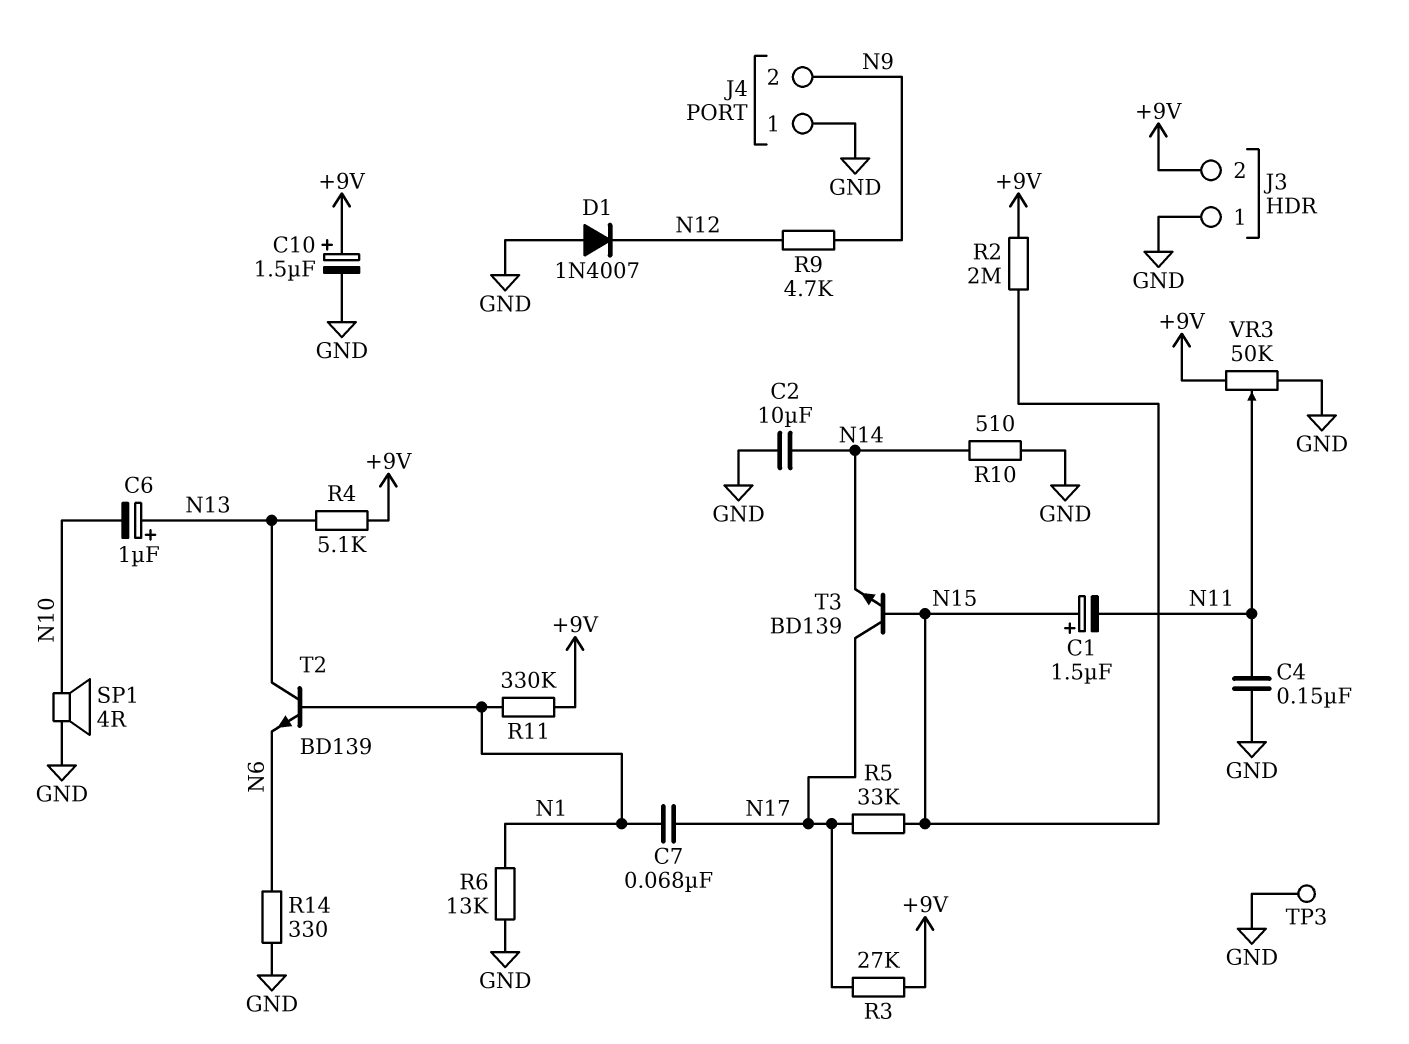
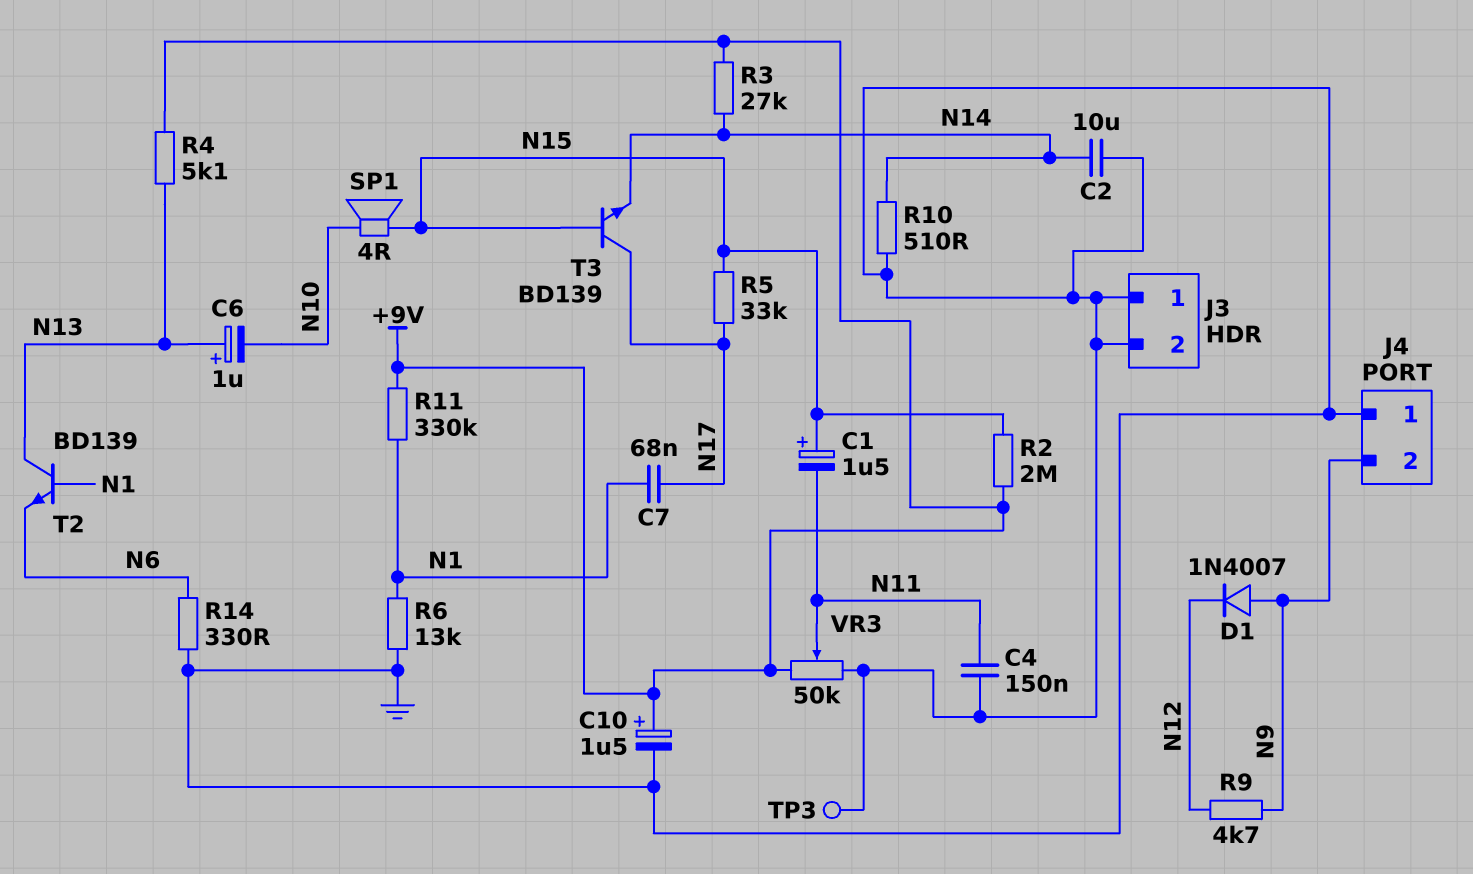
D1: diode 1N4007 (A GND, K N12) -> diode 1N4007 (A N9, K N12)
J3 pin 2: +9V -> GND
R3: 27k (+9V, N17) -> 27k (+9V, N14)
SP1: speaker 4R (GND, N10) -> speaker 4R (N10, N15)

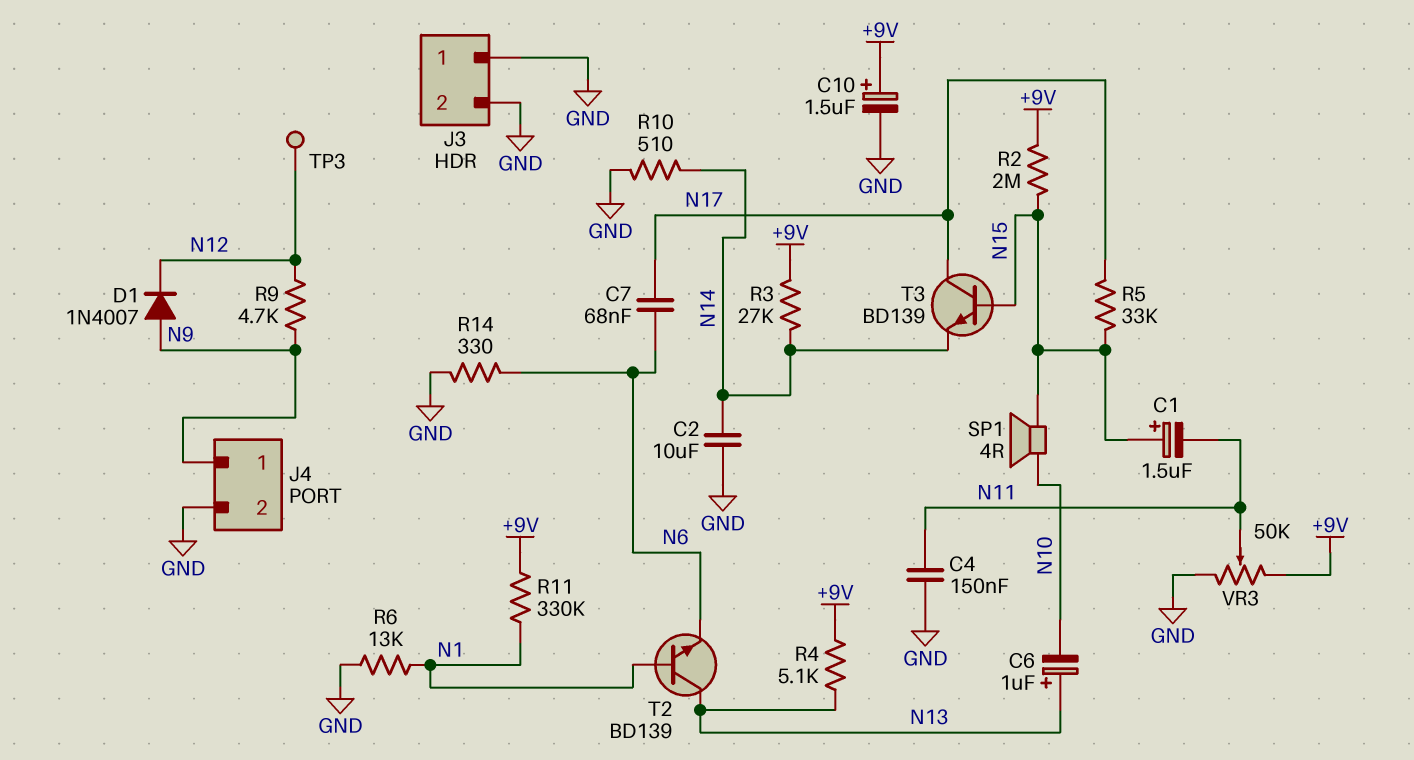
C7: 68nF (N1, N17) -> 68nF (N6, N17)
J4 pin 1: GND -> N9
J4 pin 2: N9 -> GND
TP3: test point (GND) -> test point (N12)

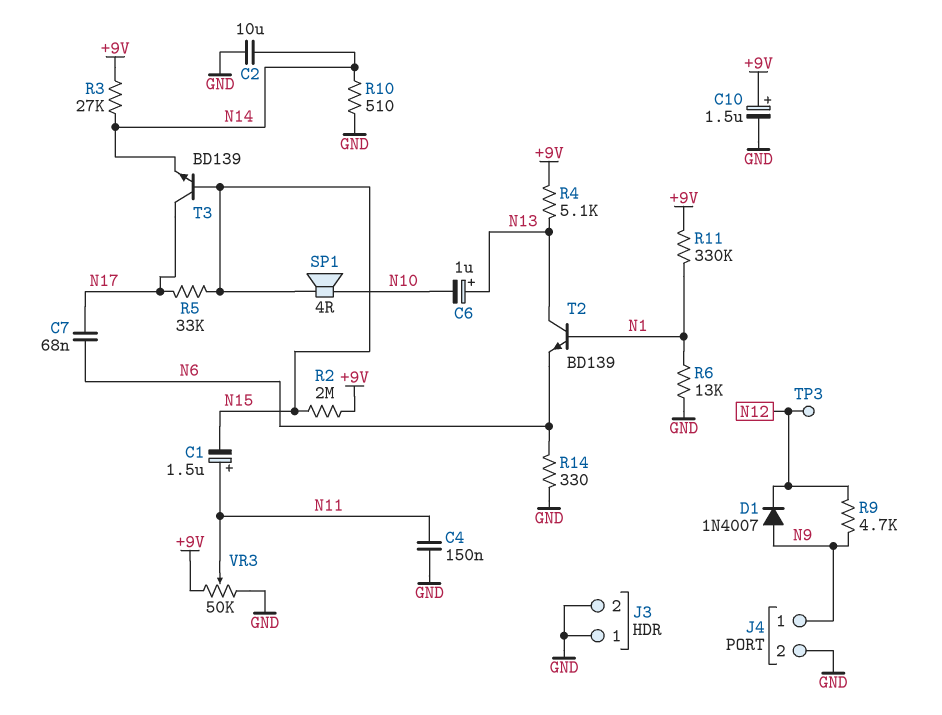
C1: 1.5uF (plus N15, minus N11) -> 1.5uF (plus N11, minus N15)

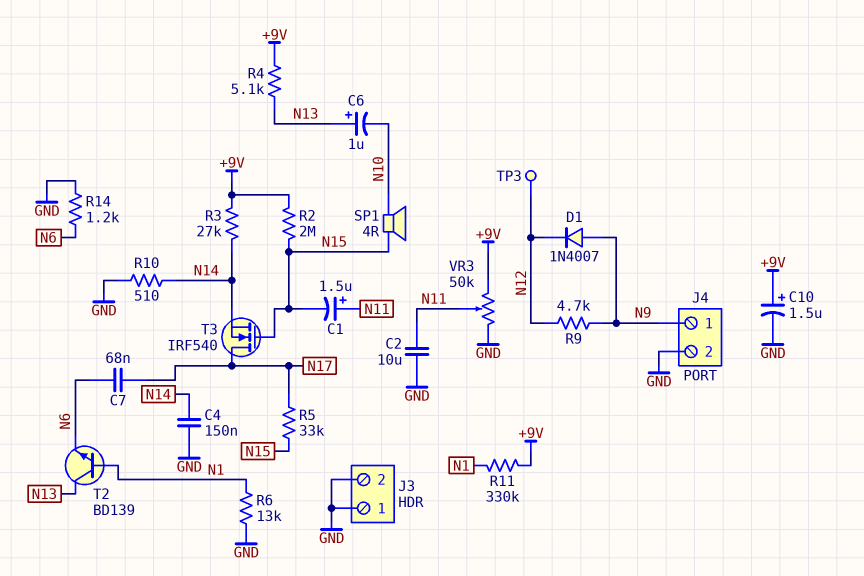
C2: 10uF (GND, N14) -> 10uF (GND, N11)
C4: 150nF (GND, N11) -> 150nF (GND, N14)
R14: 330 (GND, N6) -> 1.2k (GND, N6)
T3: NPN BD139 (B N15, C N17, E N14) -> NMOS IRF540 (G N15, D N17, S N14)

